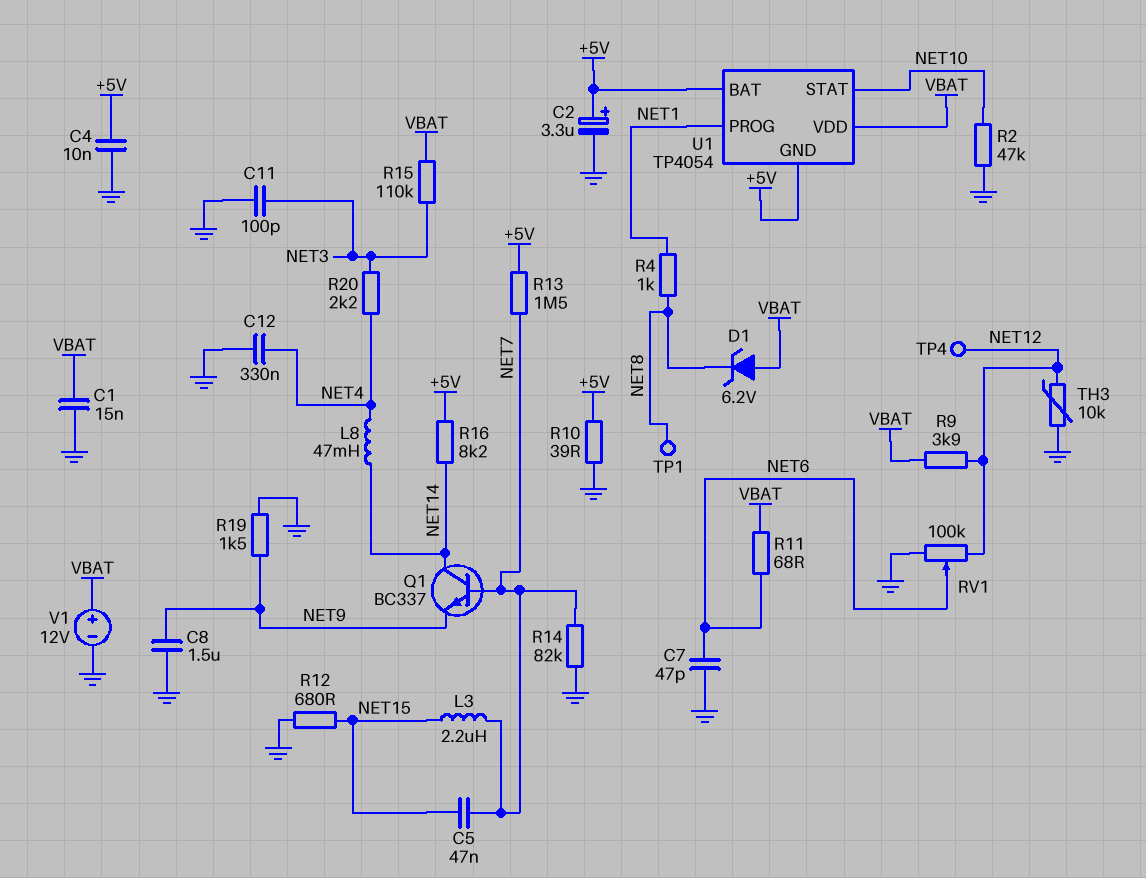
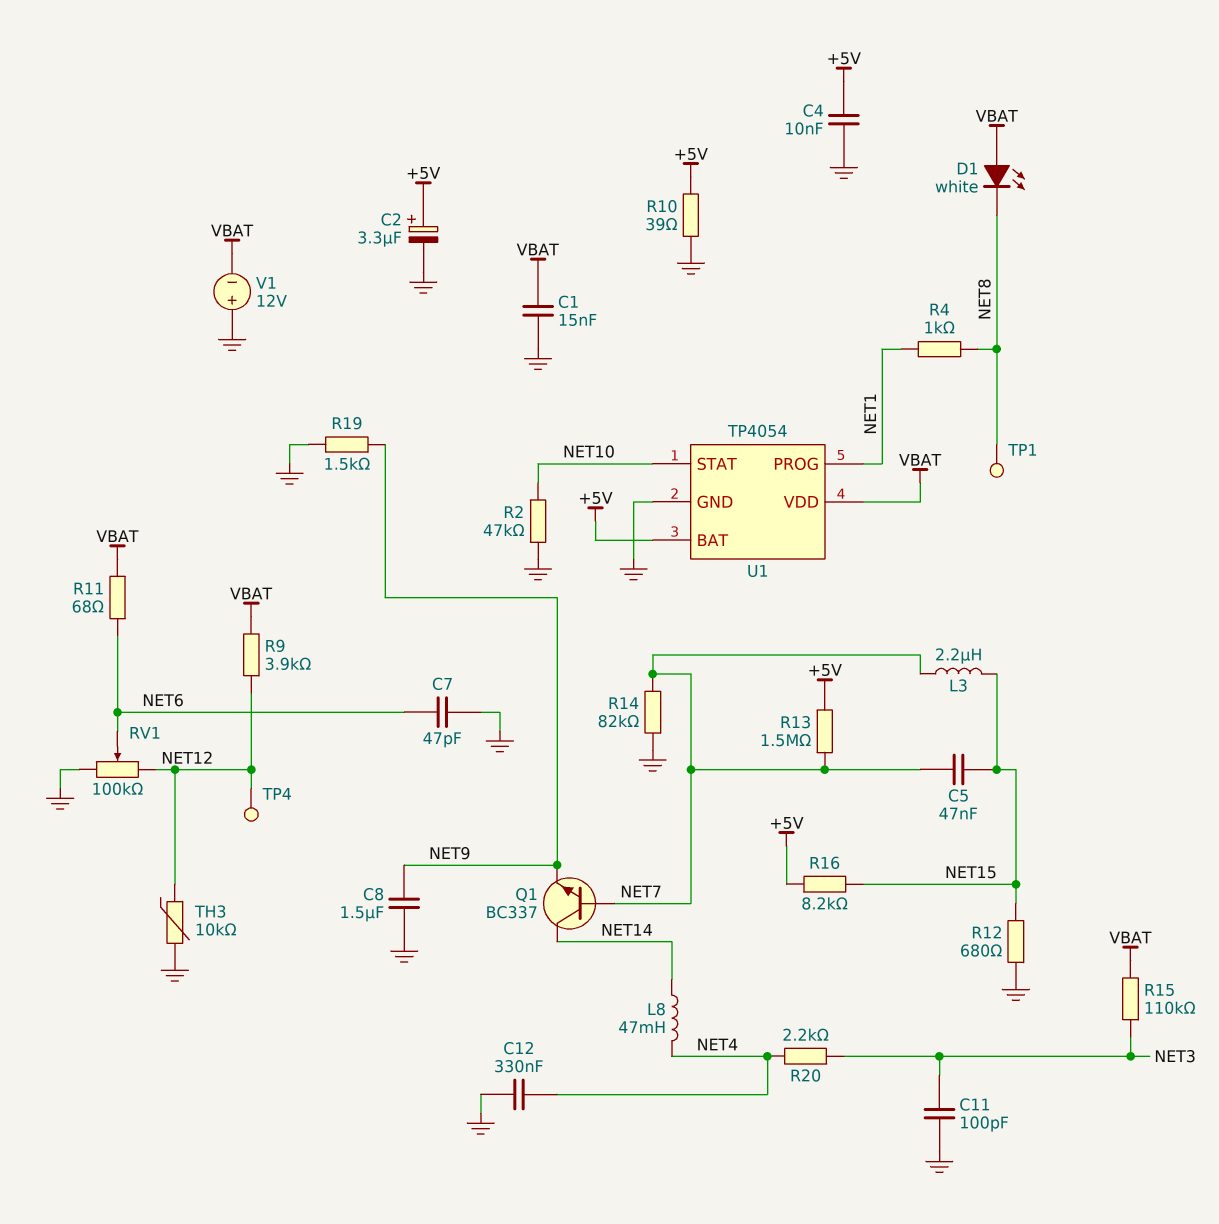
D1: zener 6.2V (A VBAT, K NET8) -> LED white (A VBAT, K NET8)
R16: 8.2k (+5V, NET14) -> 8.2k (+5V, NET15)
U1 pin GND: +5V -> GND
V1: 12V (plus VBAT, minus GND) -> 12V (plus GND, minus VBAT)

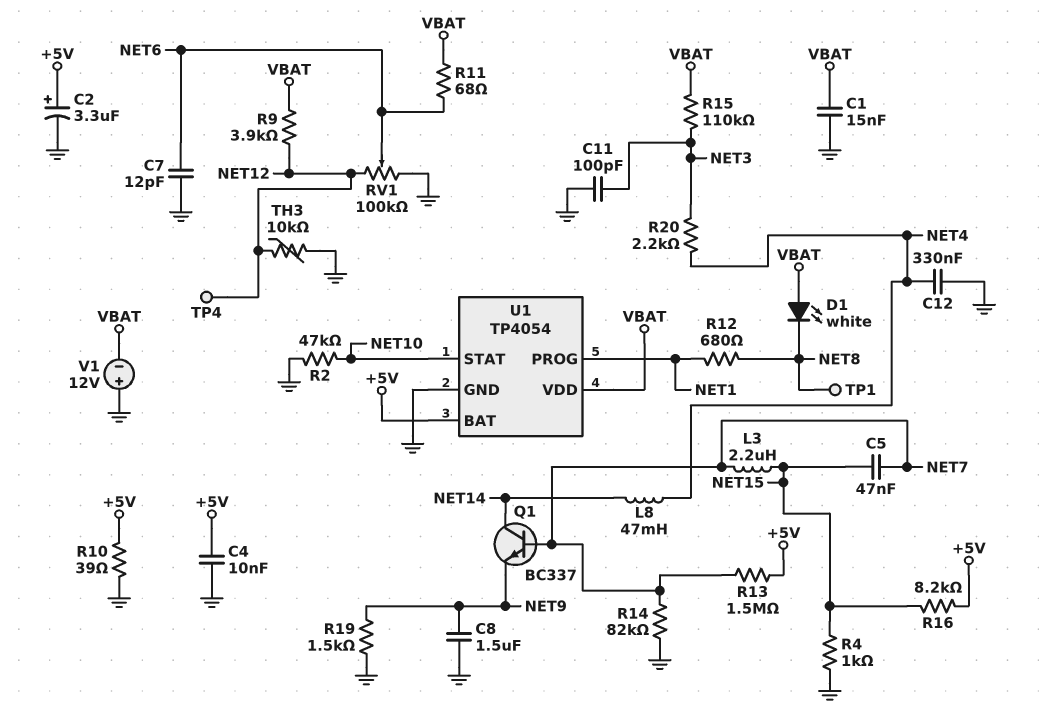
C7: 47pF (GND, NET6) -> 12pF (GND, NET6)
R4: 1k (NET1, NET8) -> 1k (GND, NET15)
R12: 680 (GND, NET15) -> 680 (NET1, NET8)

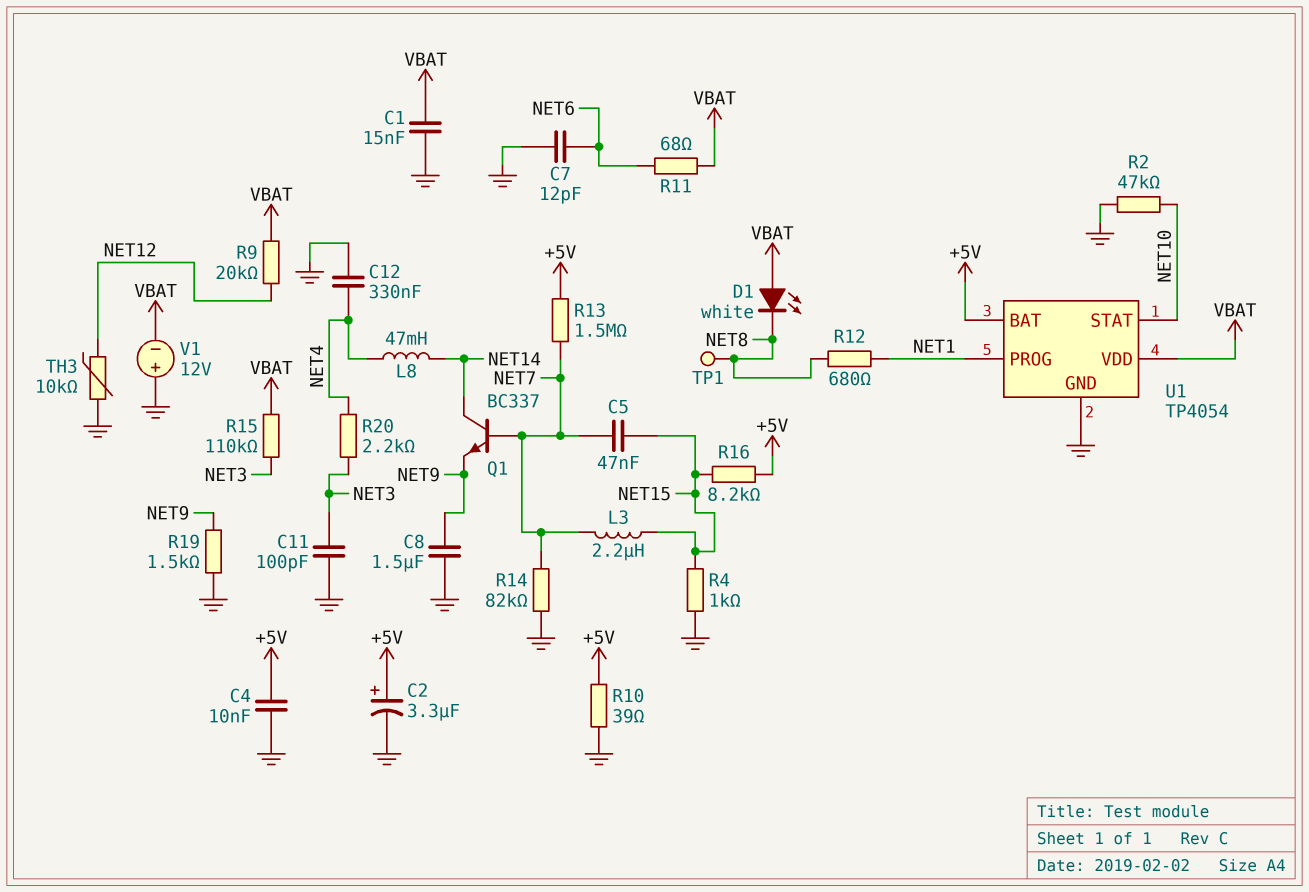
R9: 3.9k (NET12, VBAT) -> 20k (NET12, VBAT)
RV1: 100k (GND, NET12, wiper NET6) -> none
TP4: test point (NET12) -> none

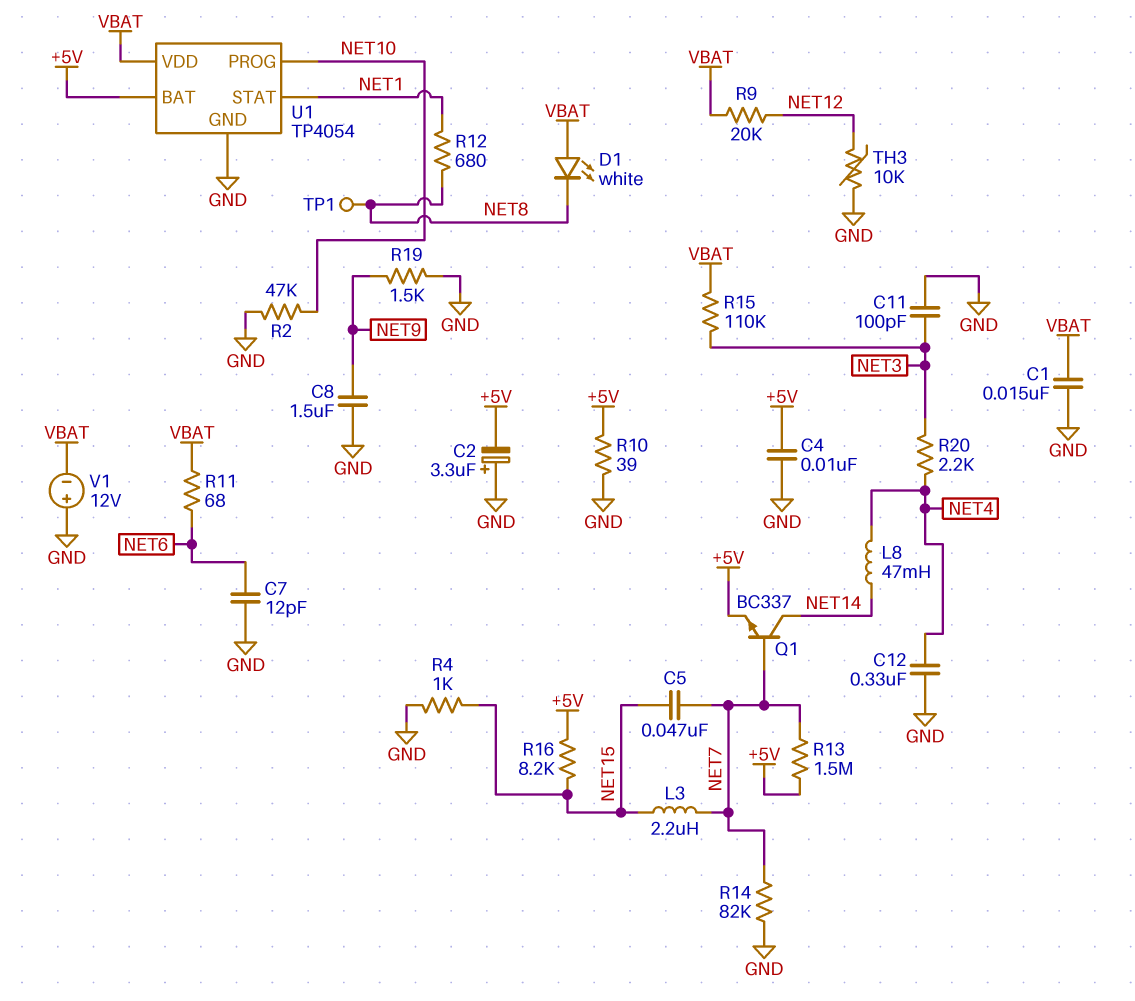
C2: 3.3uF (plus +5V, minus GND) -> 3.3uF (plus GND, minus +5V)
Q1: NPN BC337 (B NET7, C NET14, E NET9) -> NPN BC337 (B NET7, C NET14, E +5V)
U1 pin PROG: NET1 -> NET10
U1 pin STAT: NET10 -> NET1

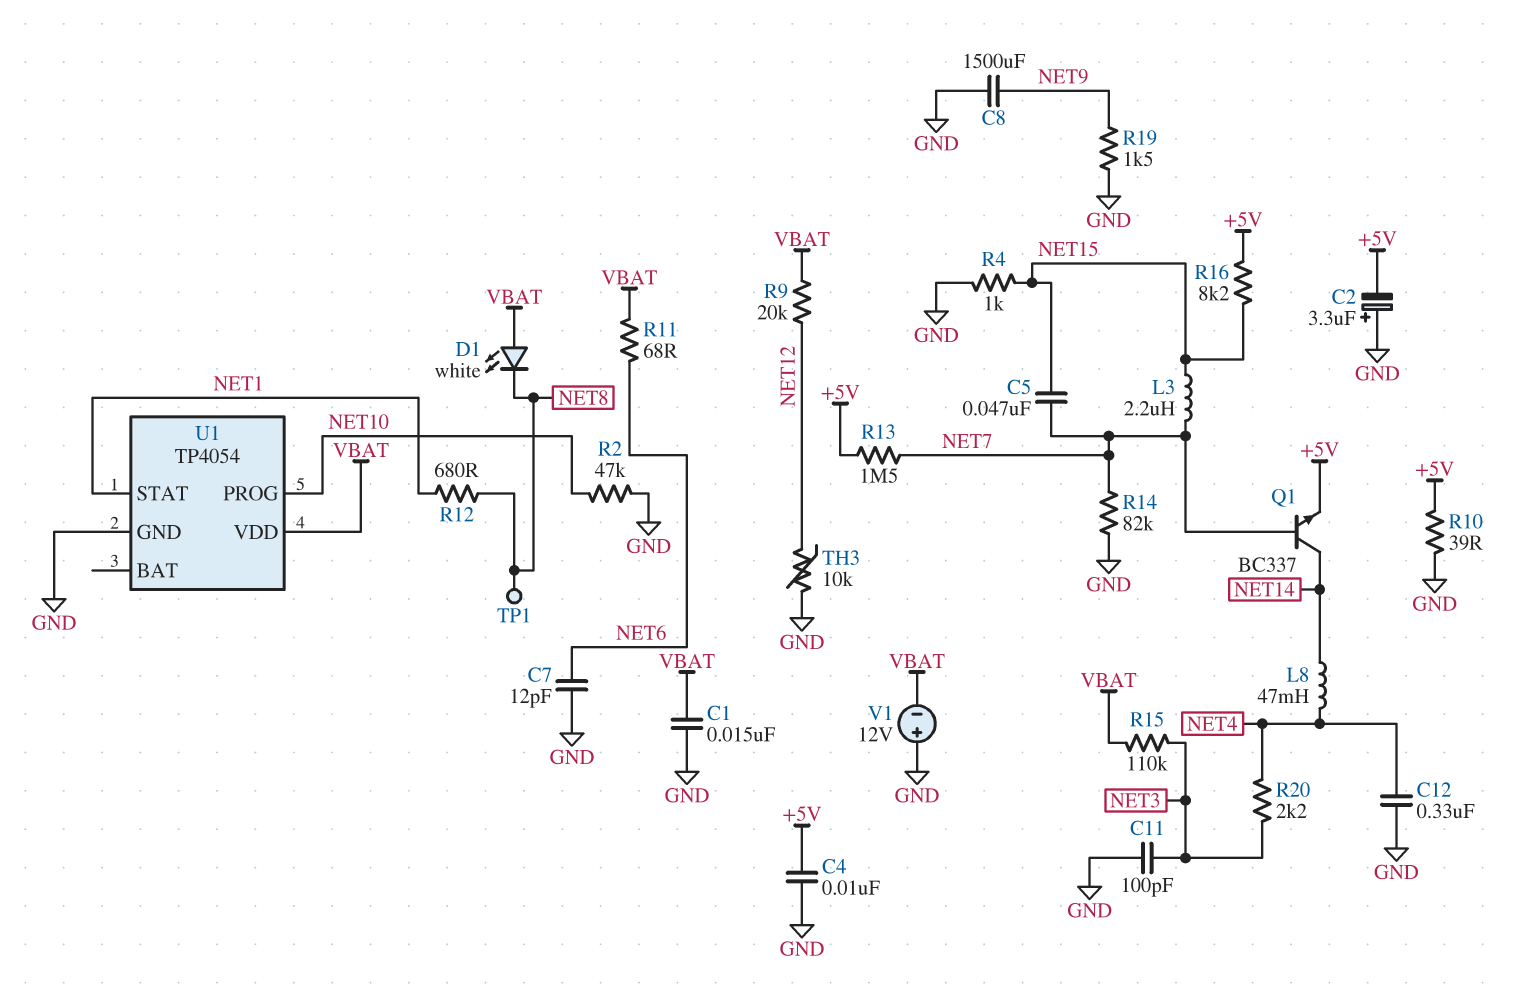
C8: 1.5uF (GND, NET9) -> 1500uF (GND, NET9)
U1 pin BAT: +5V -> none

